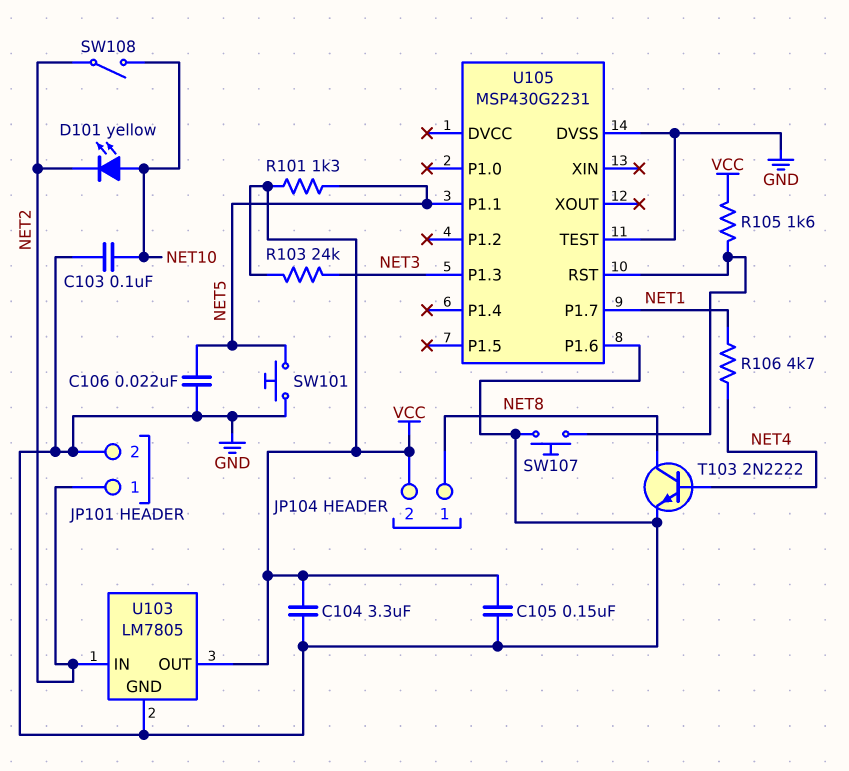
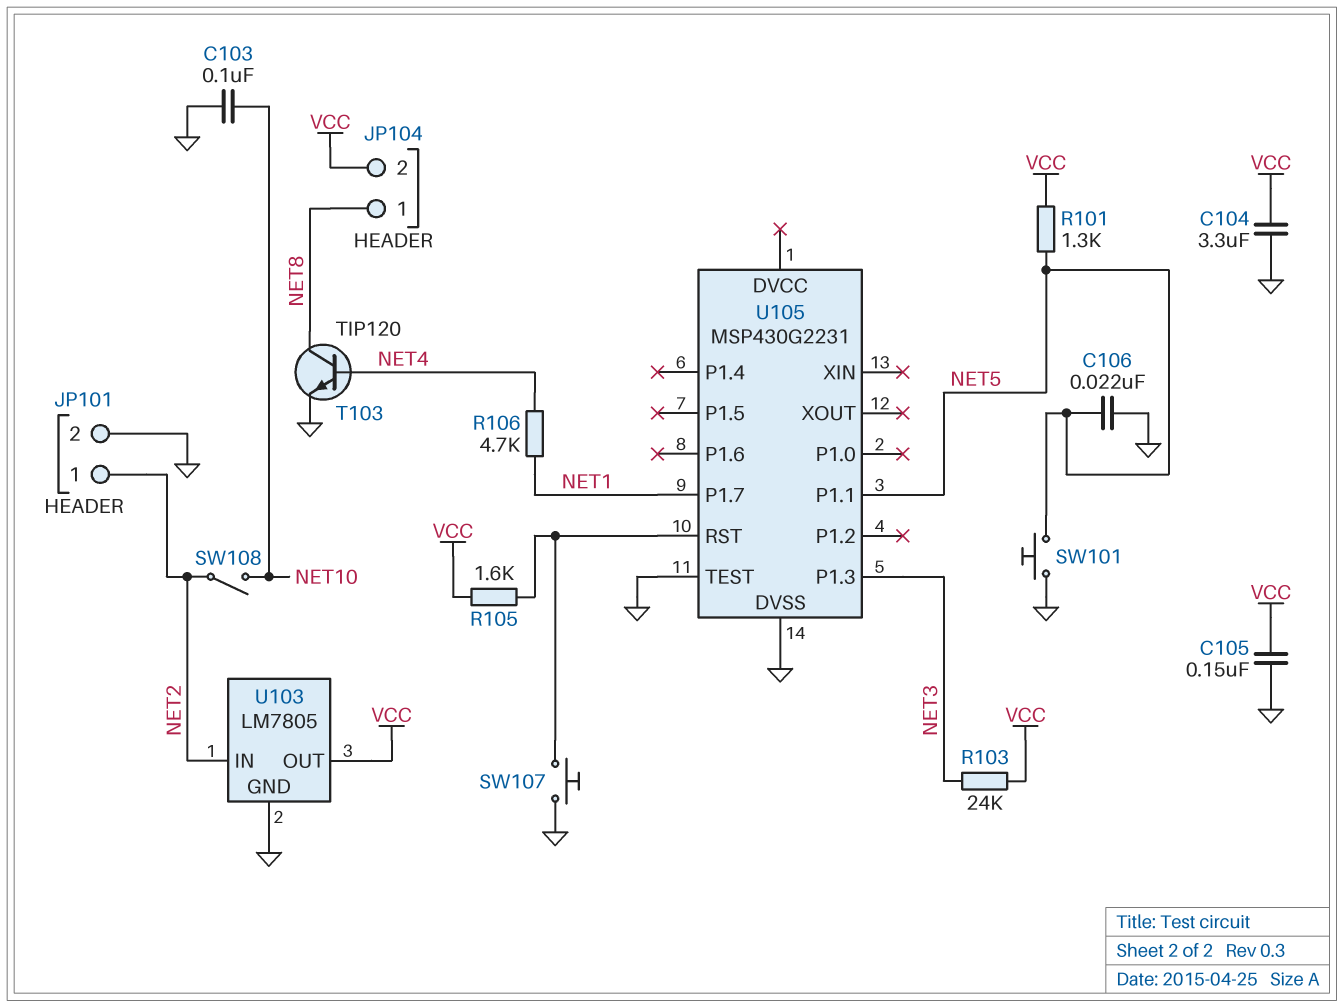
D101: LED yellow (A NET10, K NET2) -> none
T103: NPN 2N2222 (B NET4, C NET8, E GND) -> NPN TIP120 (B NET4, C NET8, E GND)
U105 pin P1.6: GND -> none

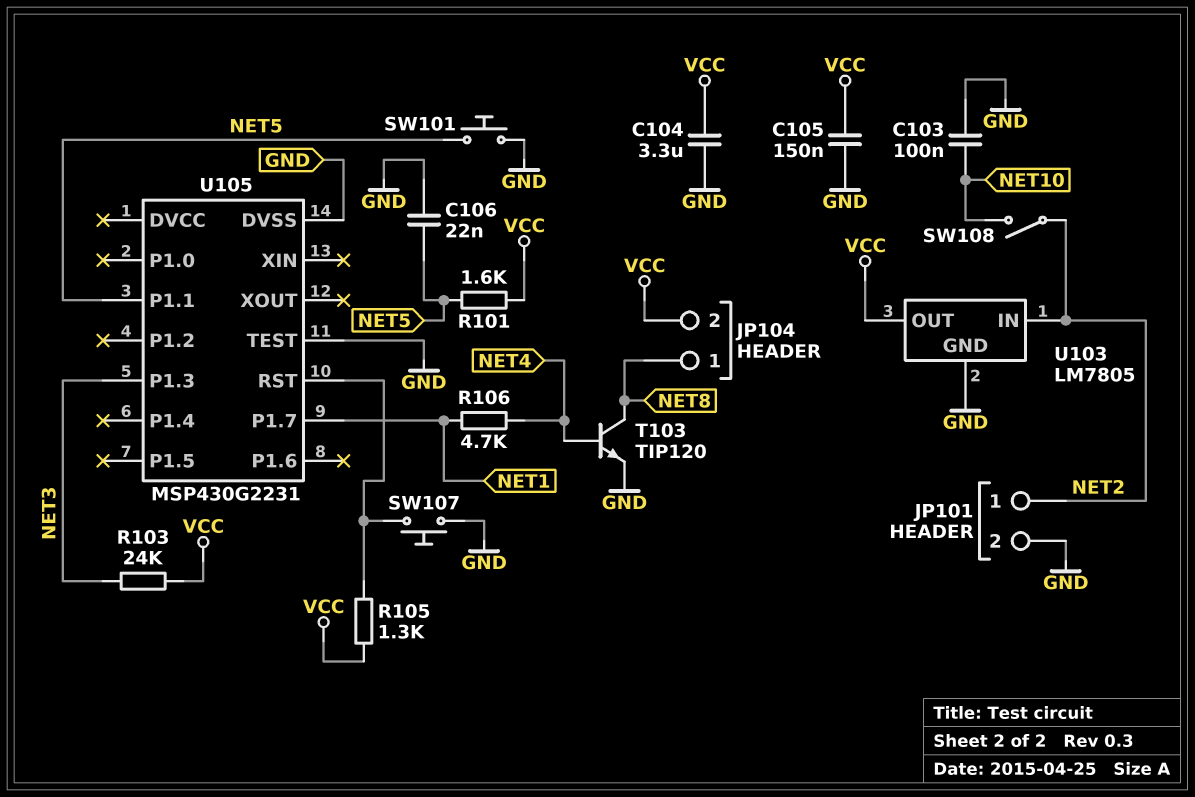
R101: 1.3k (NET5, VCC) -> 1.6k (NET5, VCC)
R105: 1.6k (U105/RST, VCC) -> 1.3k (U105/RST, VCC)

